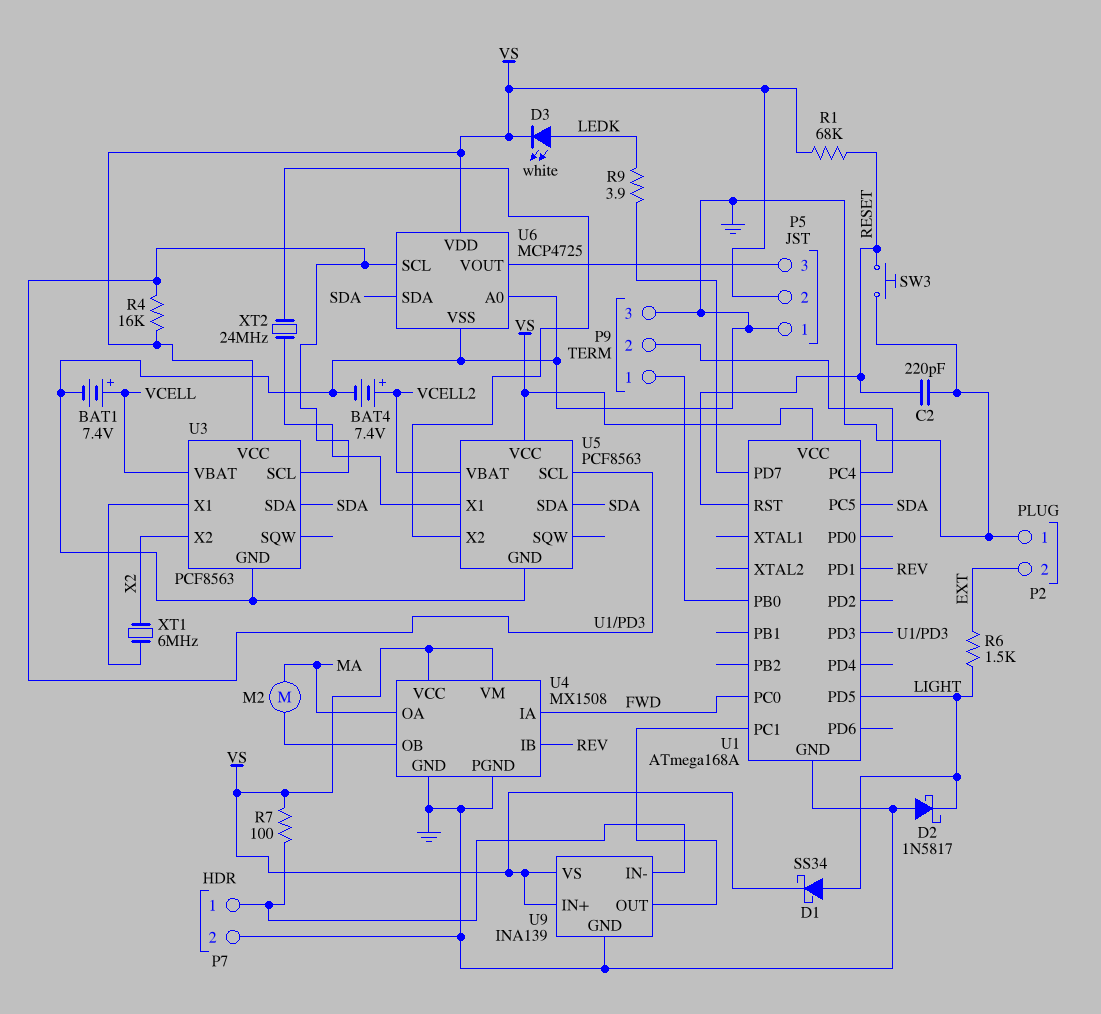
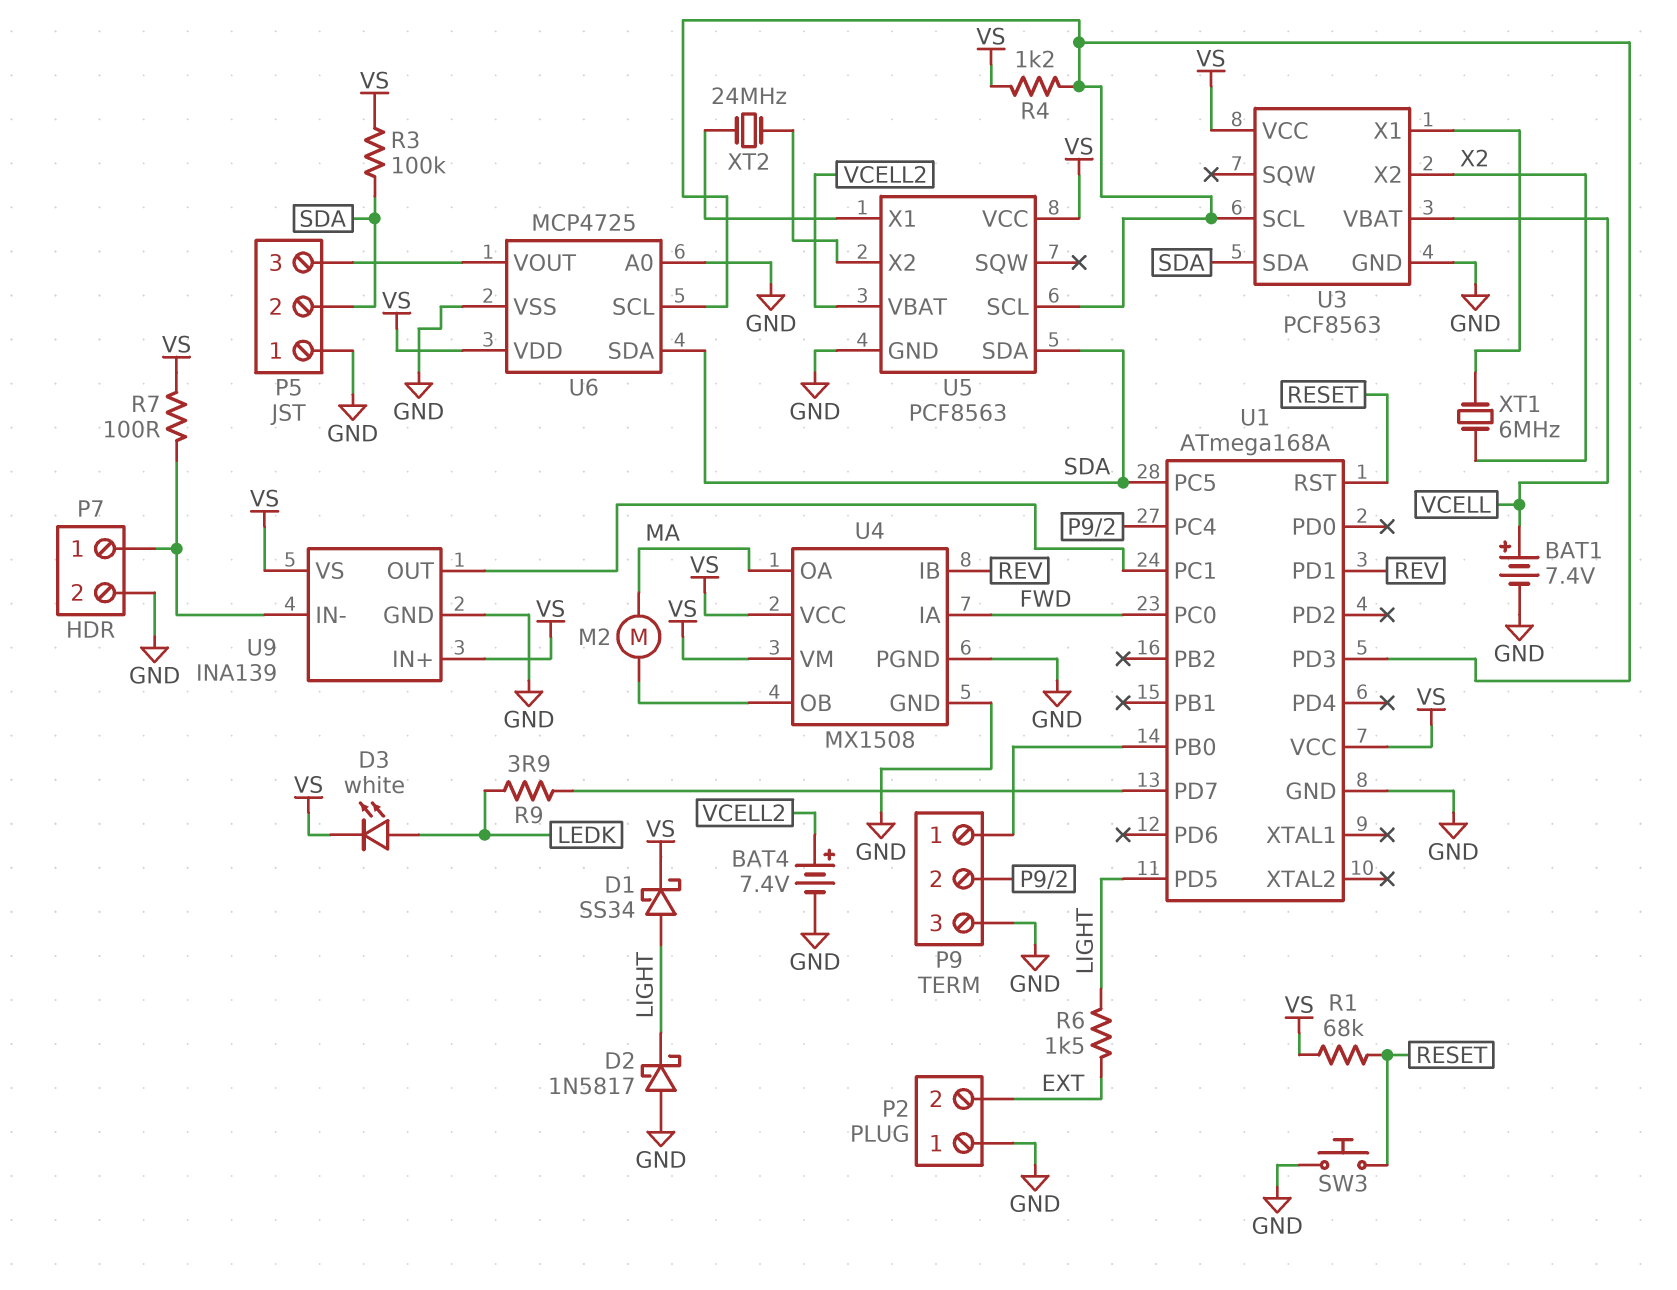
C2: 220pF (GND, RESET) -> none
P5 pin 2: VS -> SDA
R3: none -> 100k (SDA, VS)
R4: 16k (U1/PD3, VS) -> 1.2k (U1/PD3, VS)

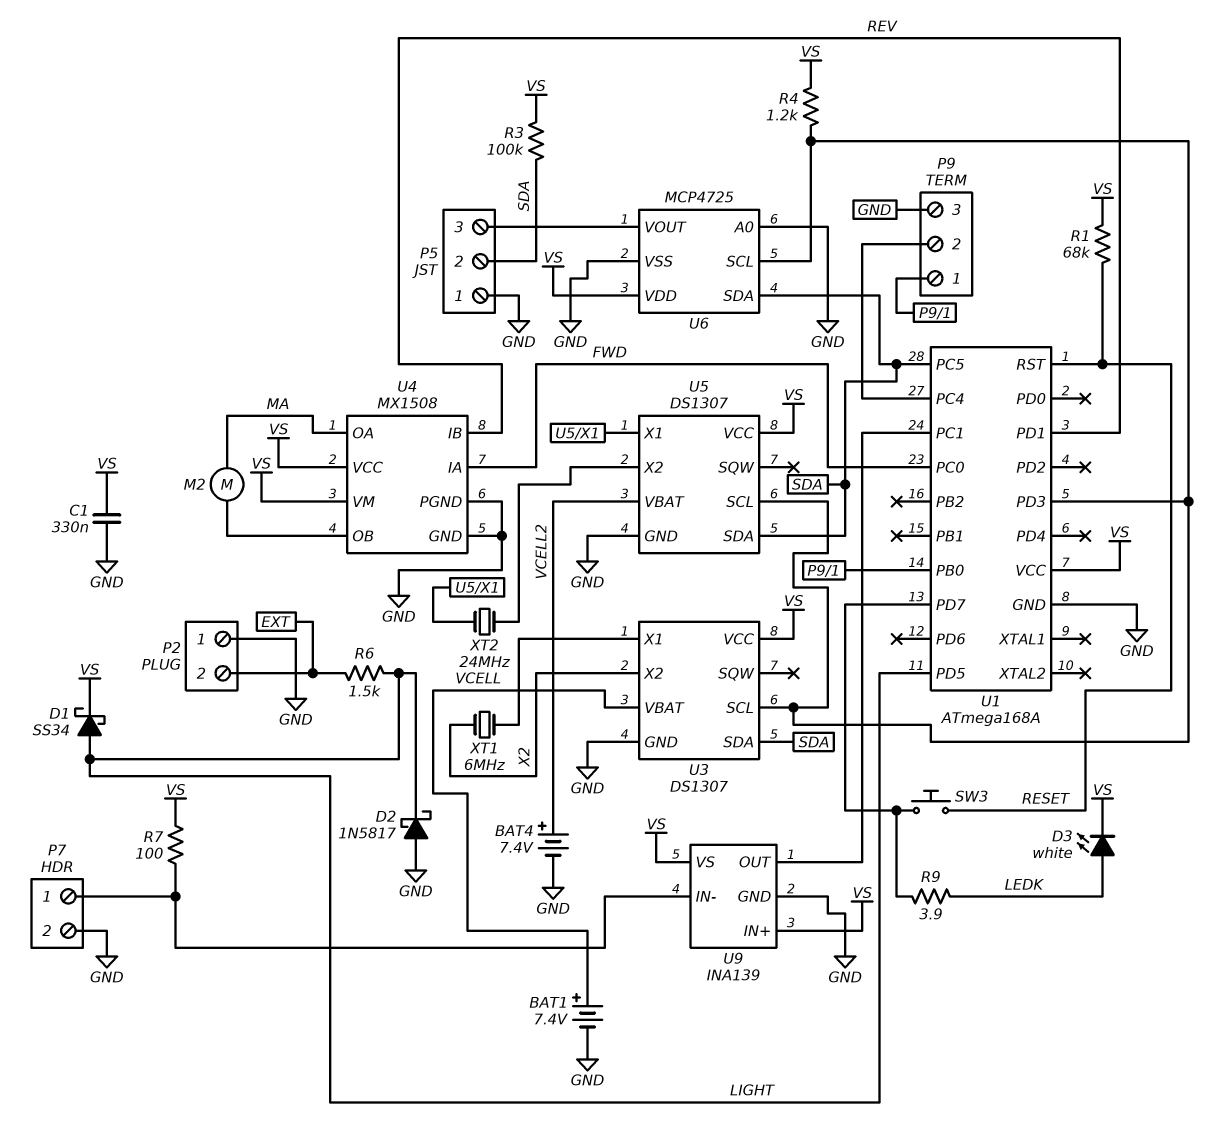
C1: none -> 330nF (GND, VS)
SW3: button (GND, RESET) -> button (RESET, U1/PD7)
U3: PCF8563 -> DS1307
U5: PCF8563 -> DS1307

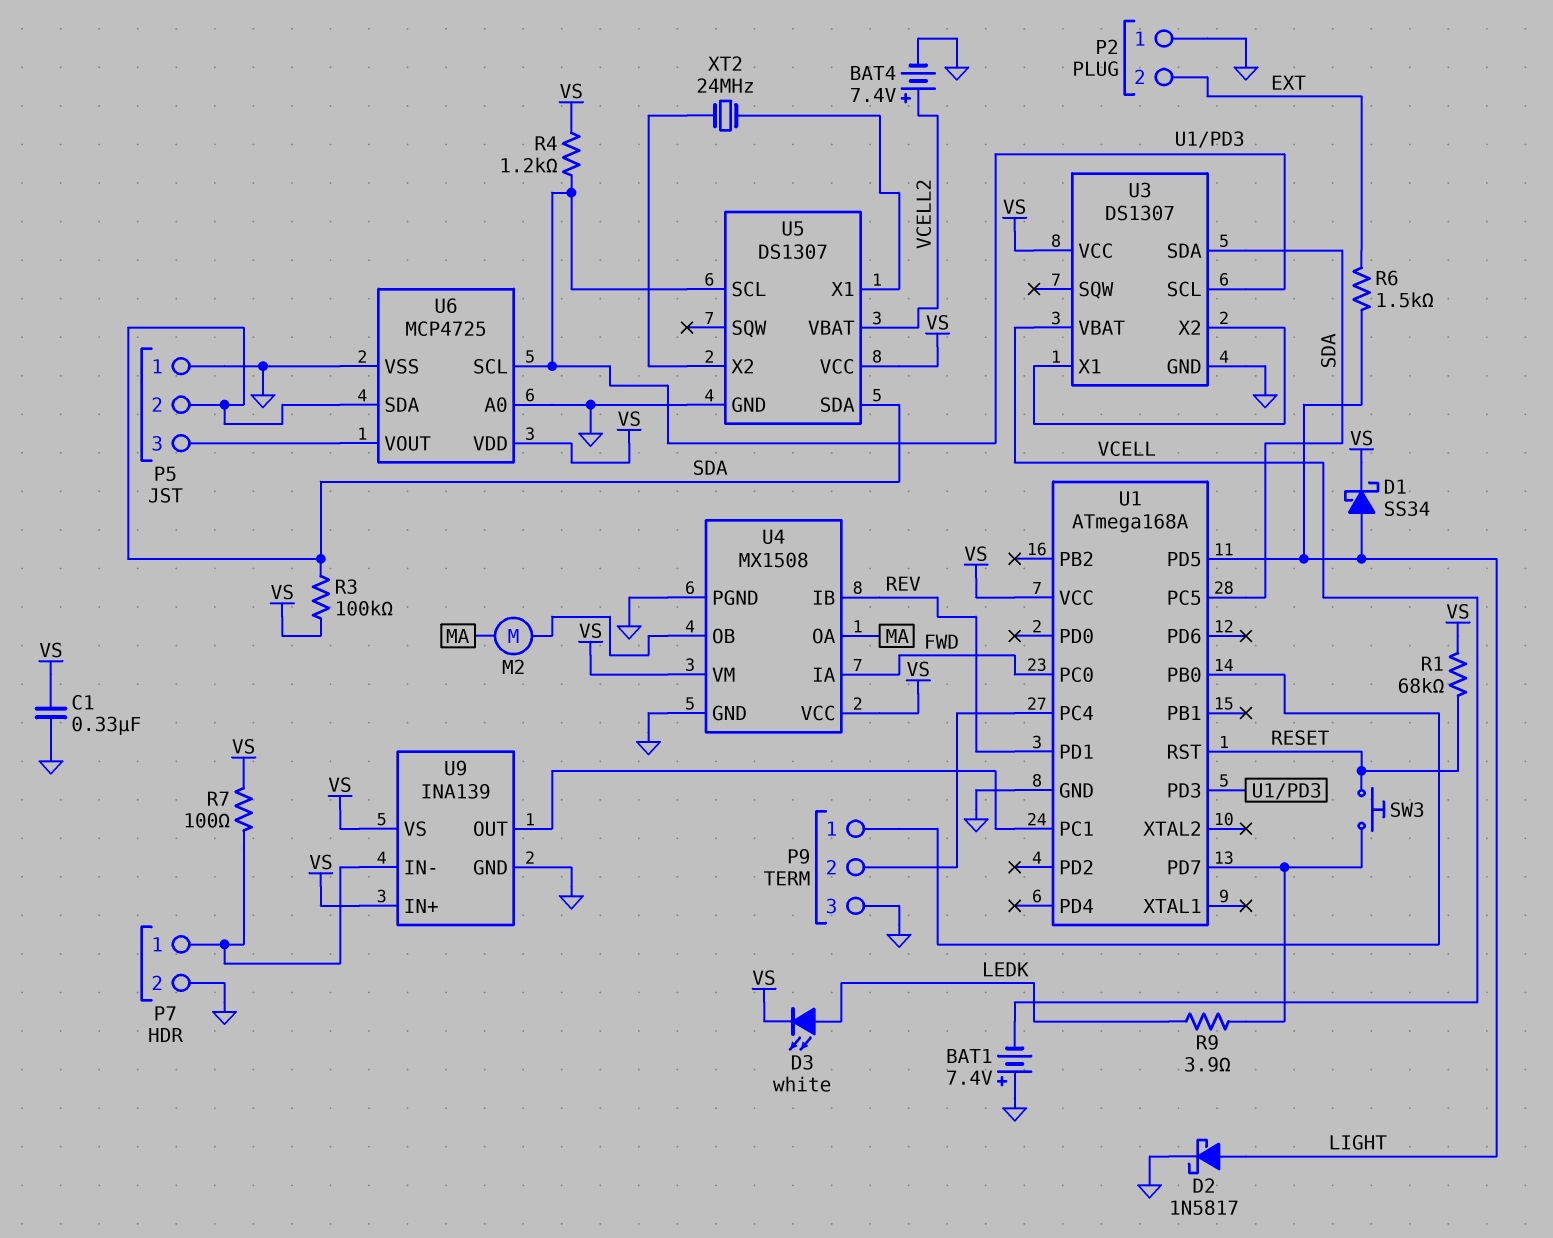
BAT1: 7.4V (plus VCELL, minus GND) -> 7.4V (plus GND, minus VCELL)
D2: schottky 1N5817 (A GND, K LIGHT) -> schottky 1N5817 (A LIGHT, K GND)
U3 pin X2: X2 -> U3/X1
XT1: 6MHz (U3/X1, X2) -> none

